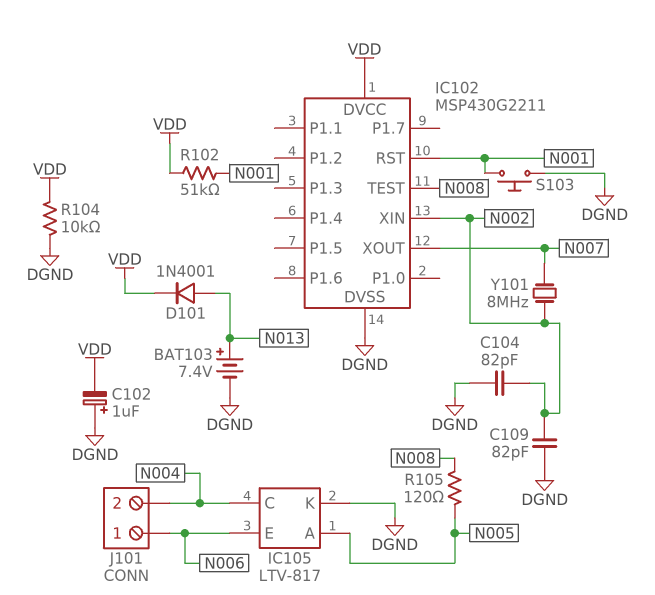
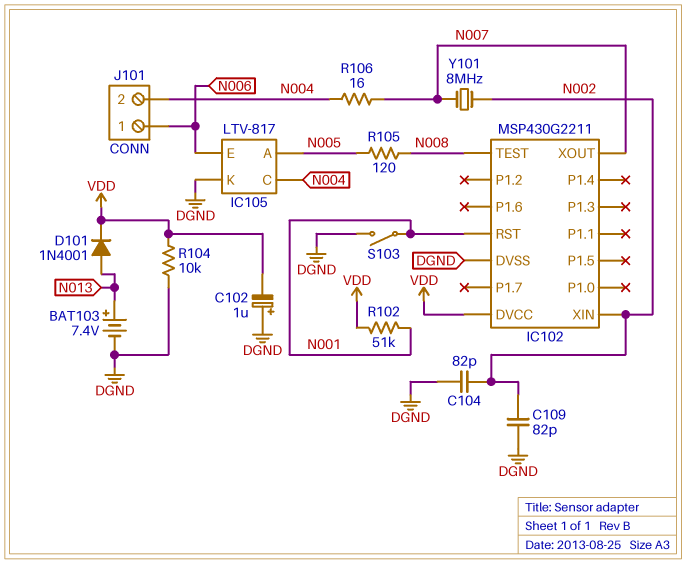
R106: none -> 16 (N004, N007)
S103: button (DGND, N001) -> switch (DGND, N001)

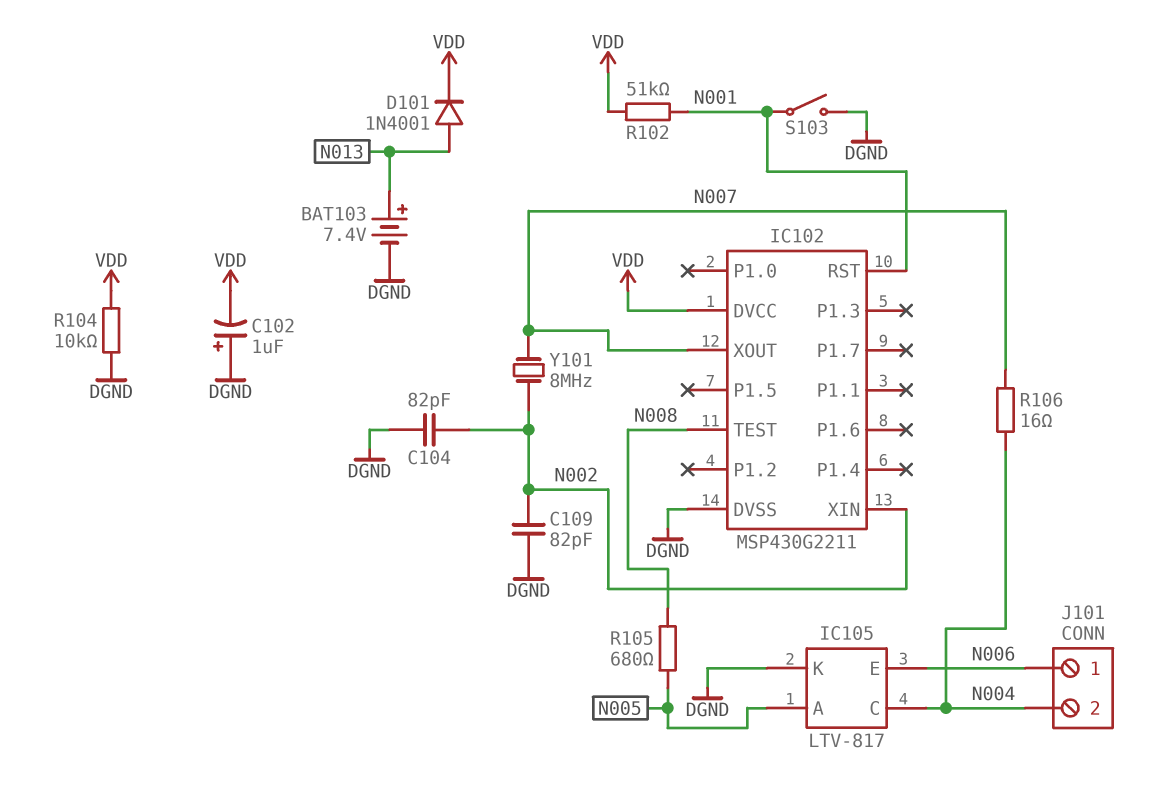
R105: 120 (N005, N008) -> 680 (N005, N008)

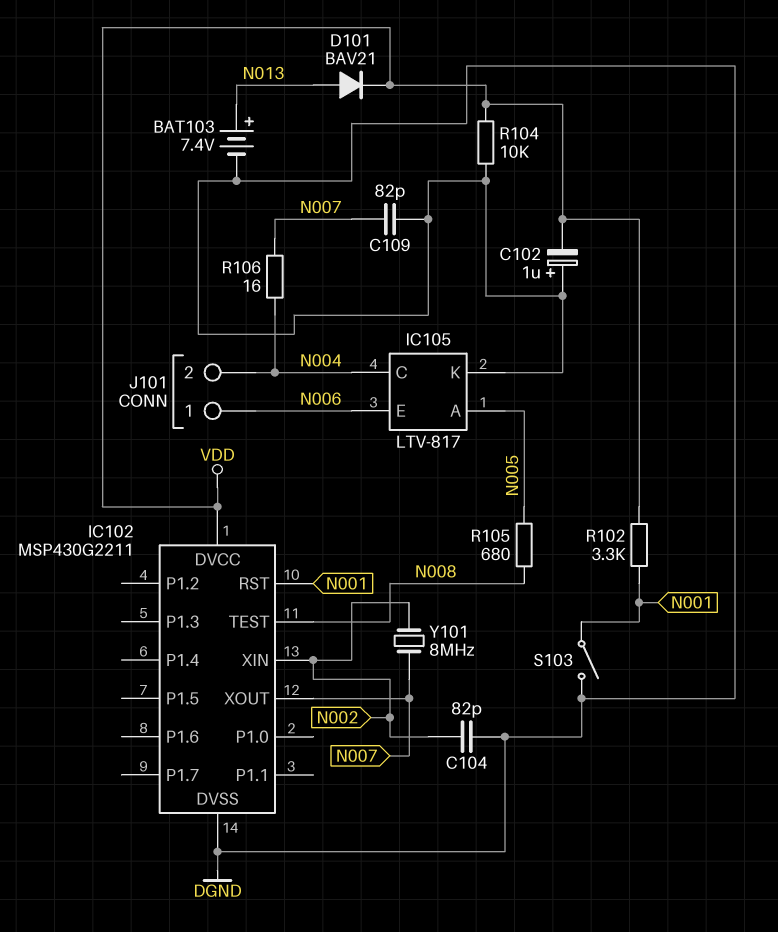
C109: 82pF (DGND, N002) -> 82pF (DGND, N007)
D101: diode 1N4001 (A N013, K VDD) -> diode BAV21 (A N013, K VDD)
R102: 51k (N001, VDD) -> 3.3k (N001, VDD)

